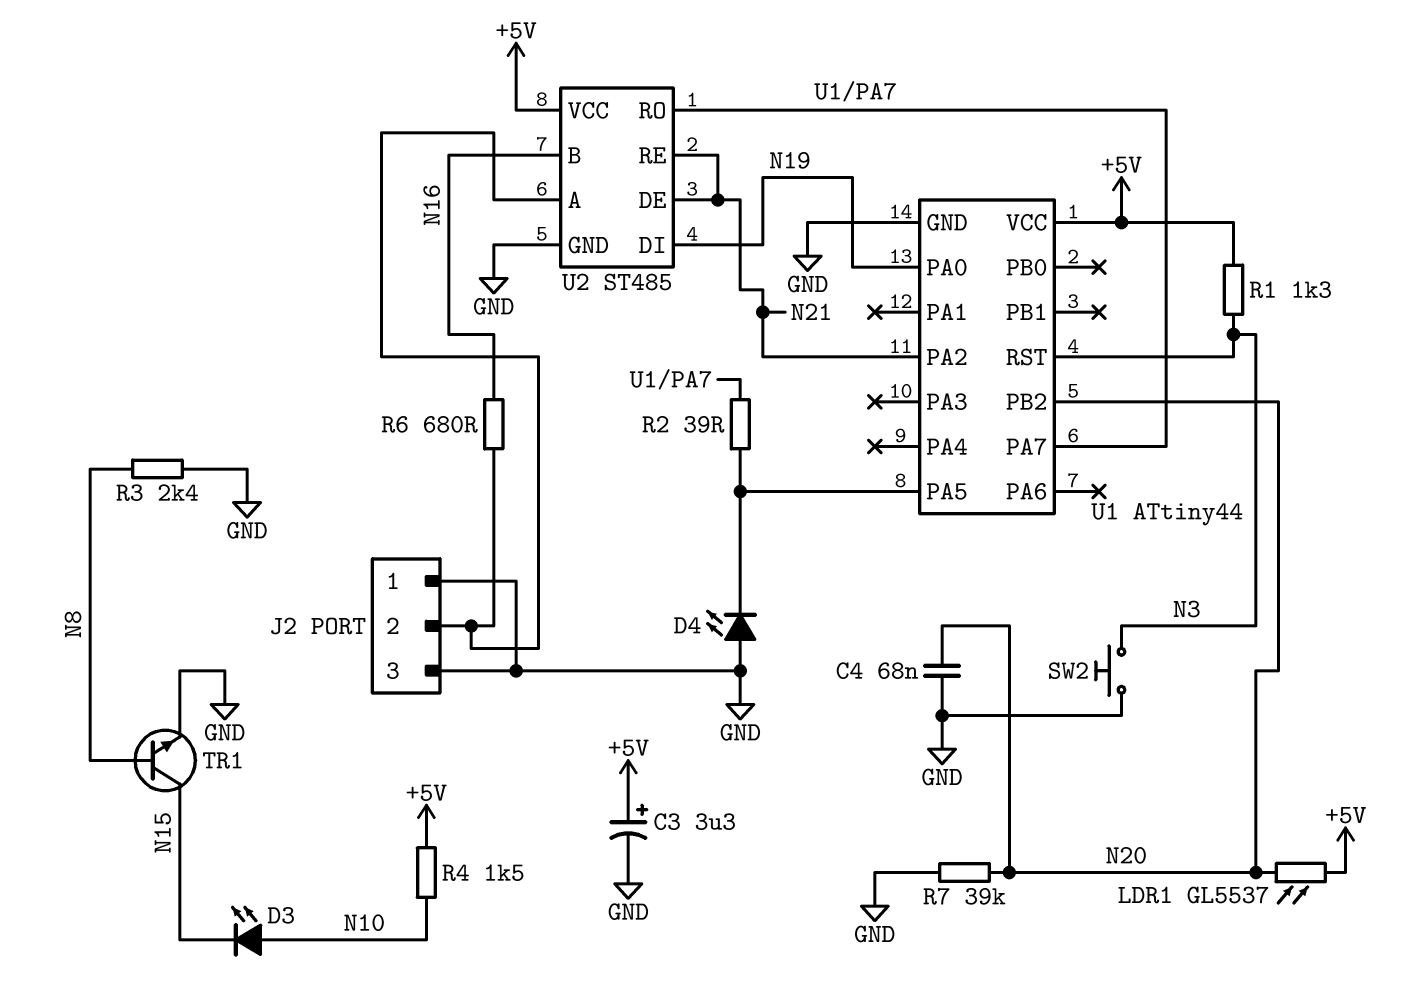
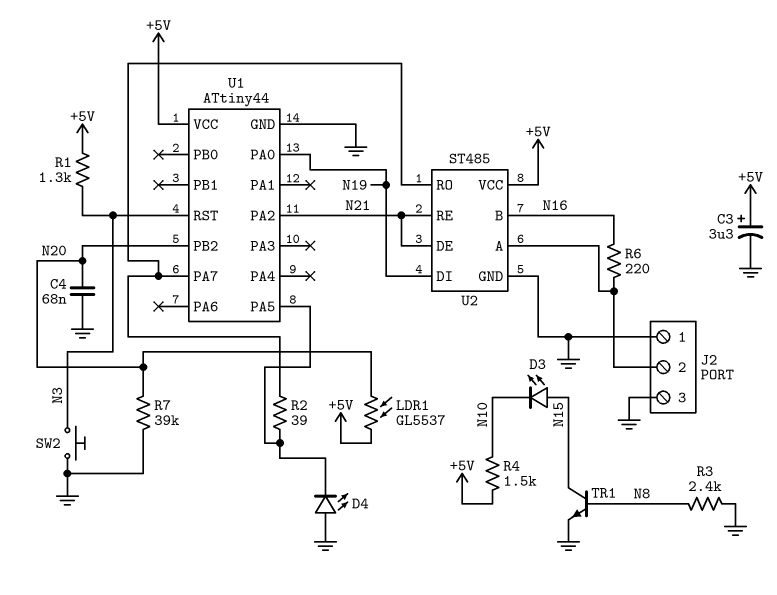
D3: LED (A N10, K N15) -> LED (A N15, K N10)
R6: 680 (J2/2, N16) -> 220 (J2/2, N16)

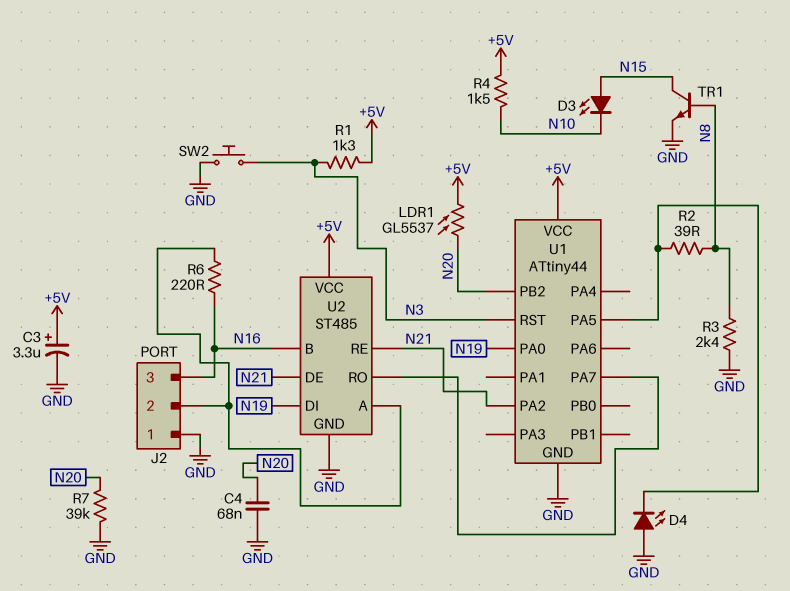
J2 pin 3: GND -> N16
R2: 39 (U1/PA5, U1/PA7) -> 39 (N8, U1/PA5)

